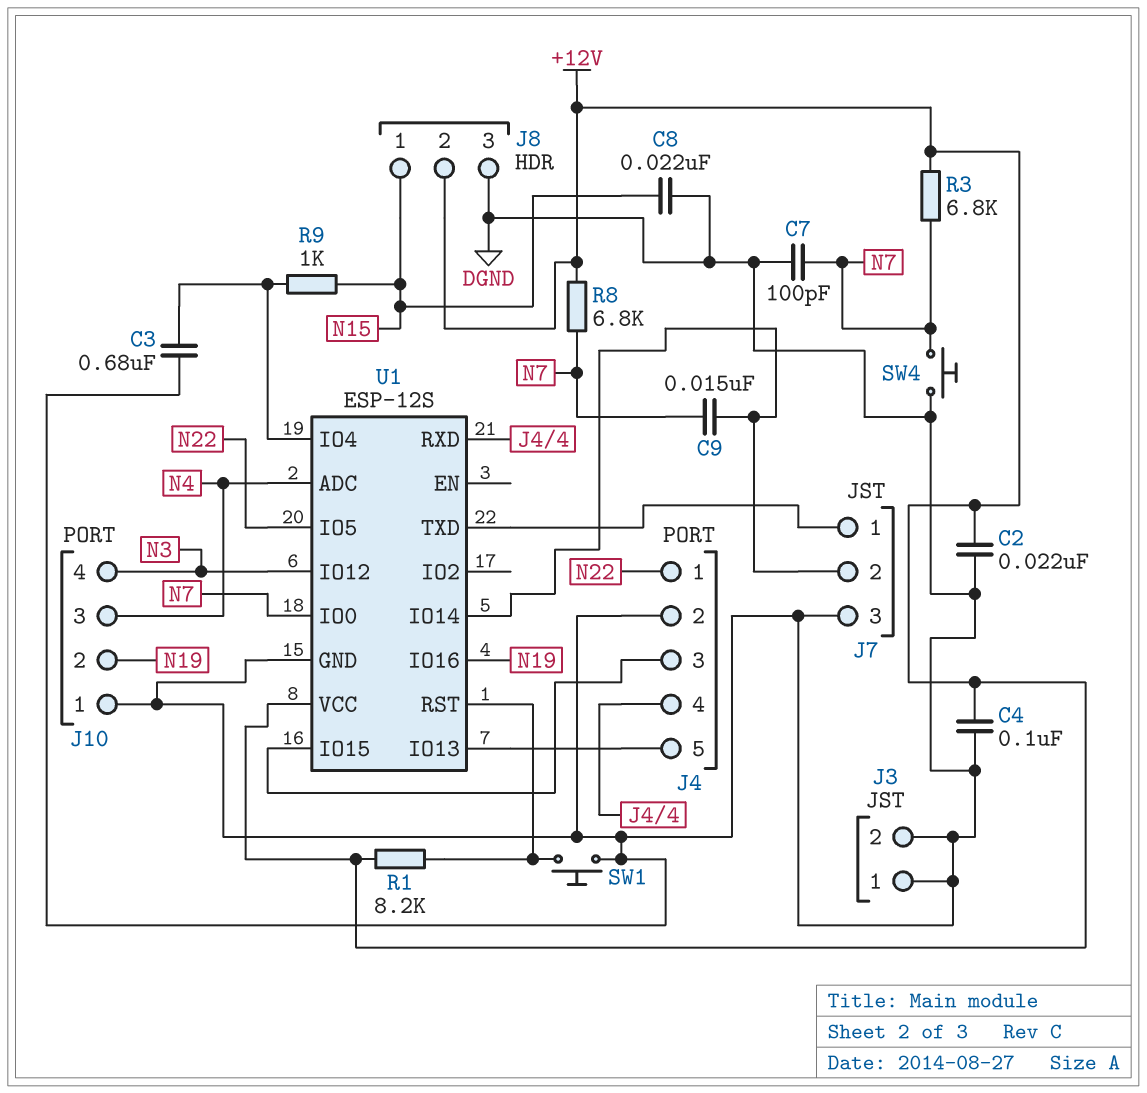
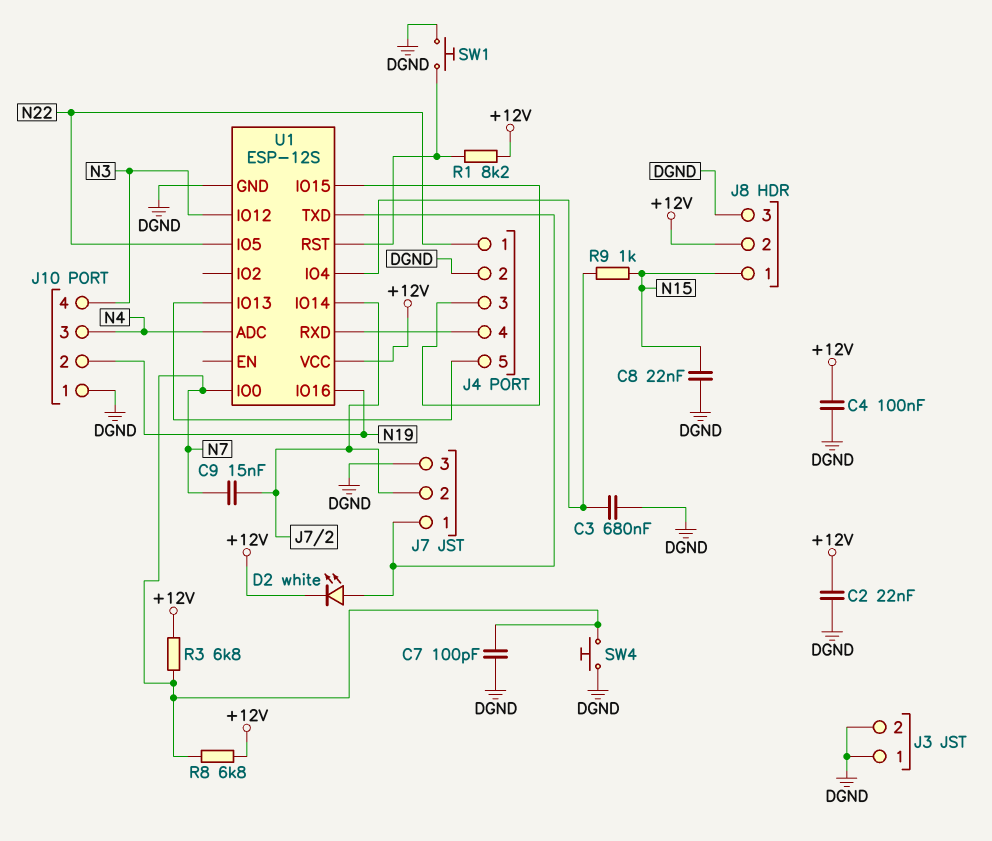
D2: none -> LED white (A J7/1, K +12V)

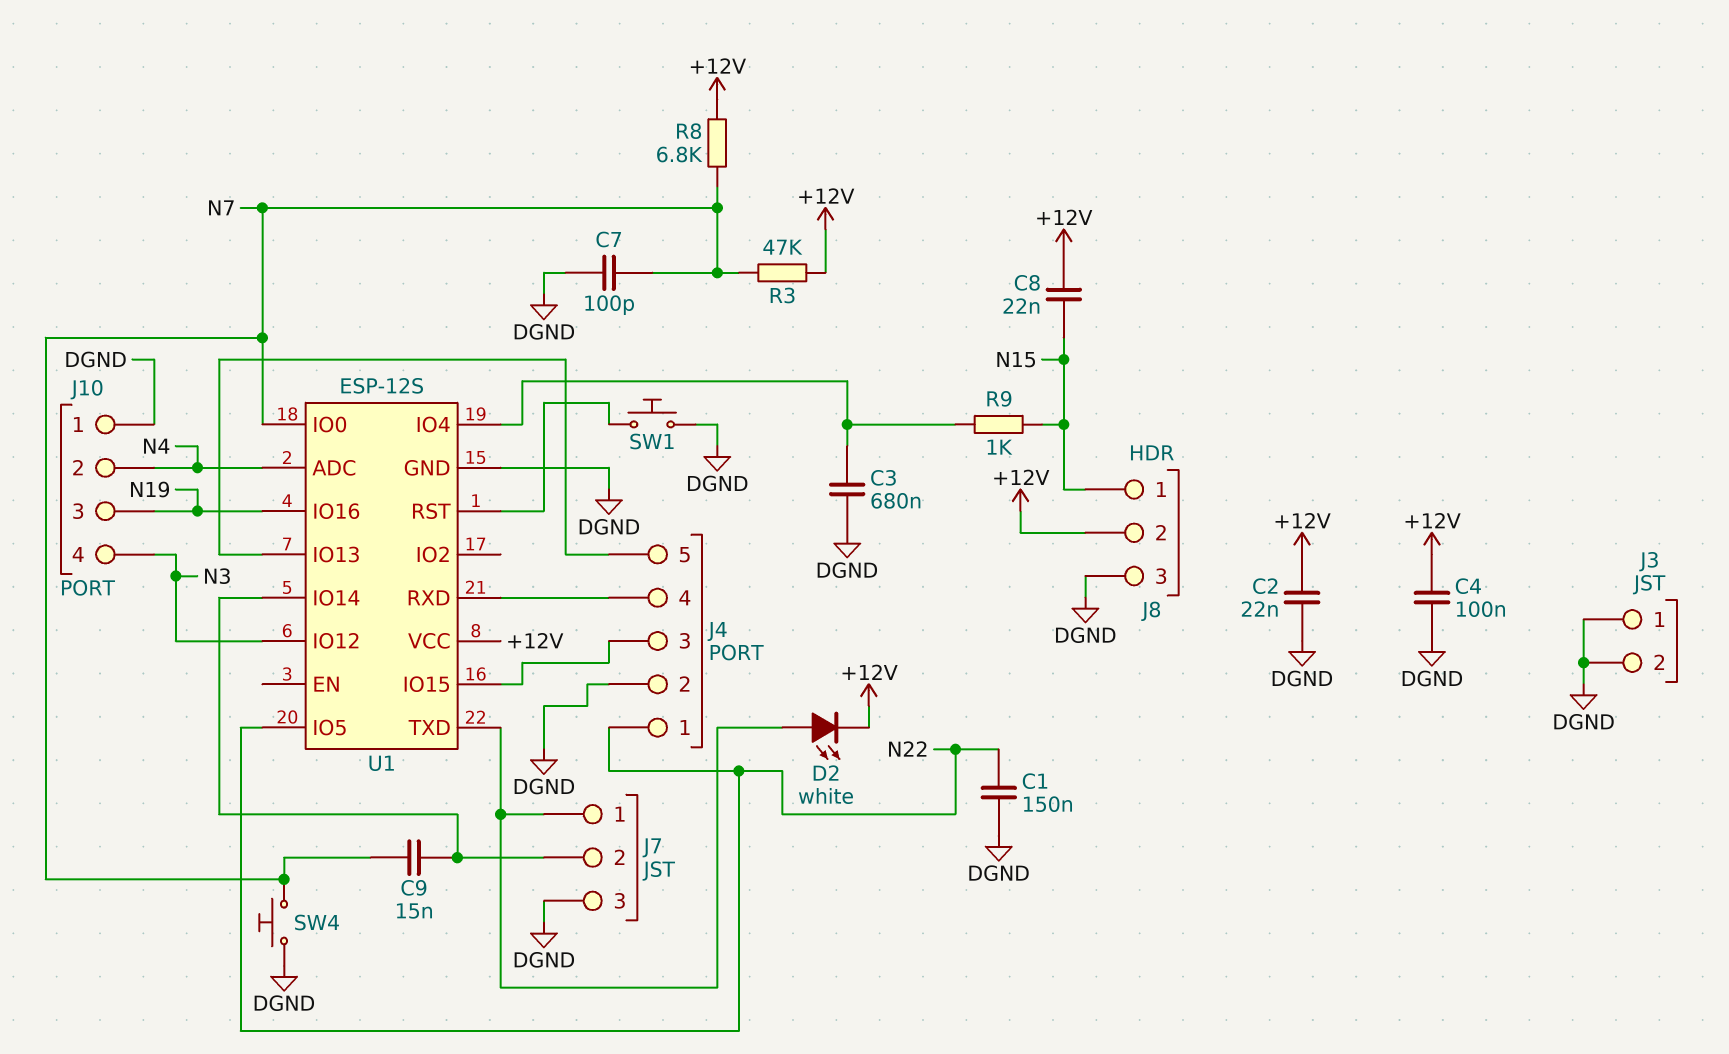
C1: none -> 150nF (DGND, N22)
C8: 22nF (DGND, N15) -> 22nF (+12V, N15)
J10 pin 2: N19 -> N4
J10 pin 3: N4 -> N19
R1: 8.2k (+12V, U1/RST) -> none
R3: 6.8k (+12V, N7) -> 47k (+12V, N7)

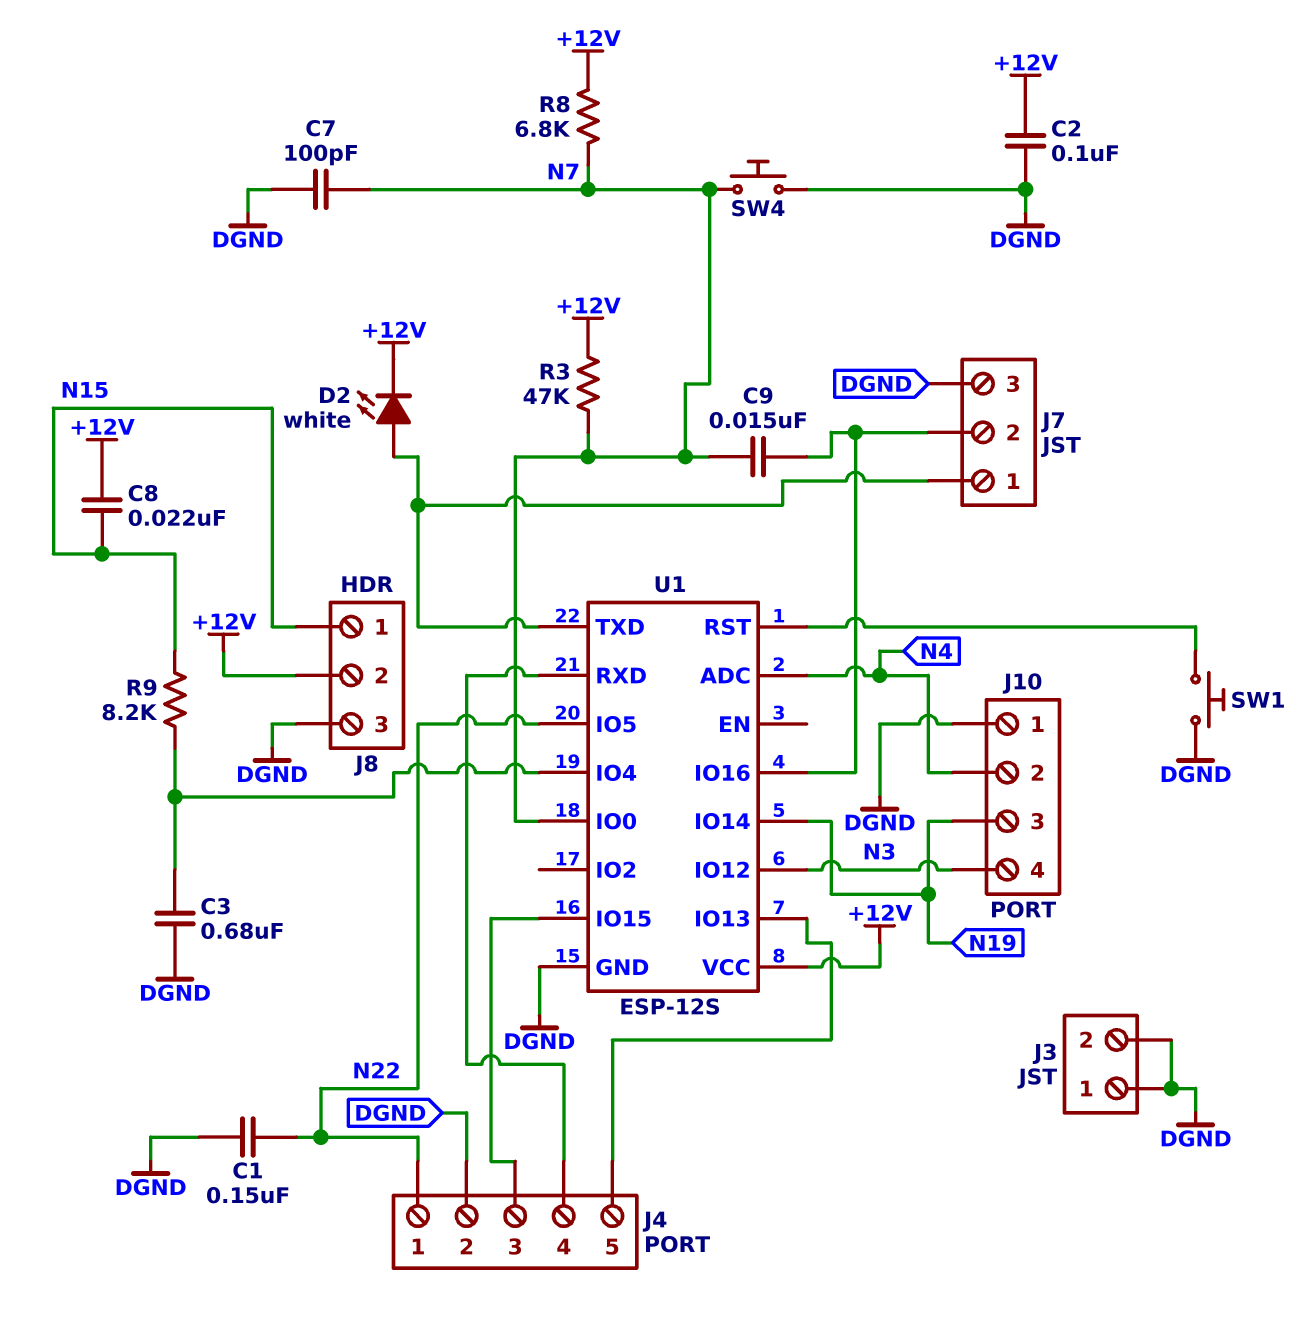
C2: 22nF (+12V, DGND) -> 100nF (+12V, DGND)
C4: 100nF (+12V, DGND) -> none
R9: 1k (N15, U1/IO4) -> 8.2k (N15, U1/IO4)
U1 pin IO14: J7/2 -> N19
U1 pin IO16: N19 -> J7/2

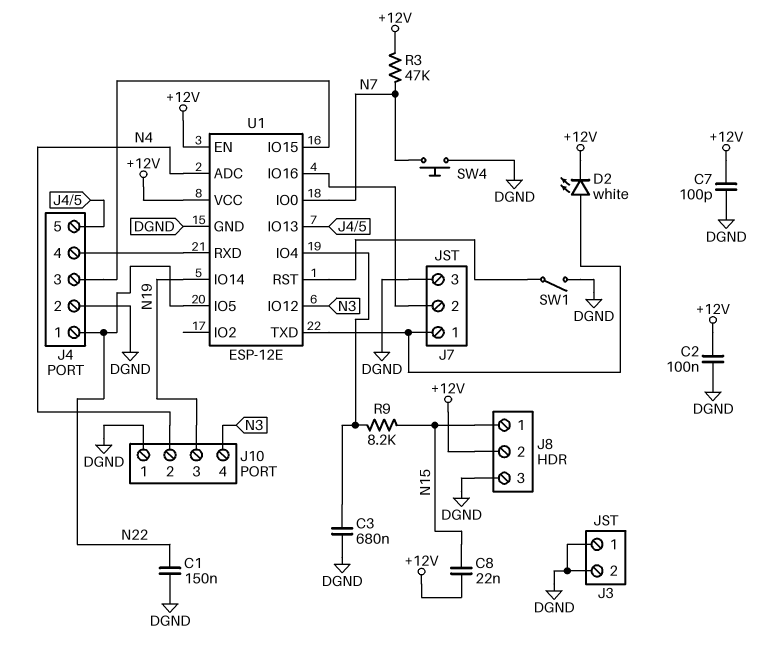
C7: 100pF (DGND, N7) -> 100pF (+12V, DGND)
C9: 15nF (J7/2, N7) -> none
R8: 6.8k (+12V, N7) -> none
SW1: button (DGND, U1/RST) -> switch (DGND, U1/RST)
U1: ESP-12S -> ESP-12E
U1 pin EN: none -> +12V

